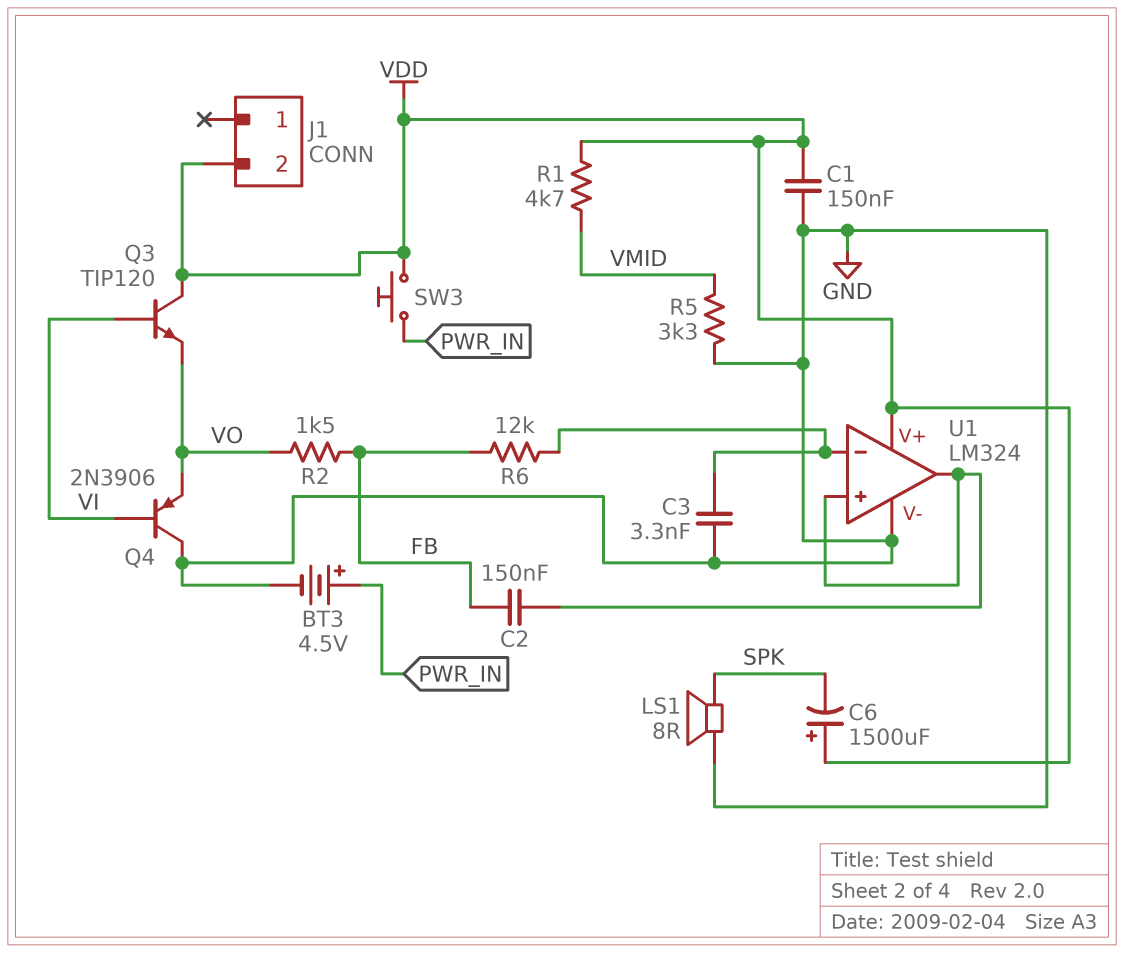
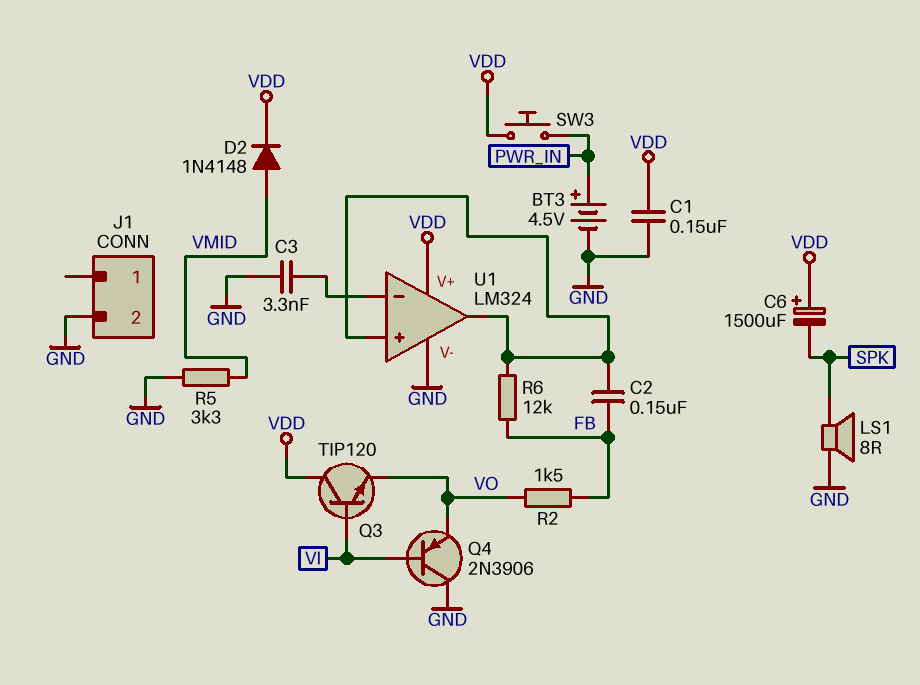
D2: none -> diode 1N4148 (A VMID, K VDD)
J1 pin 2: VDD -> GND
R1: 4.7k (VDD, VMID) -> none
R6: 12k (FB, U1/in-) -> 12k (FB, U1/in+)

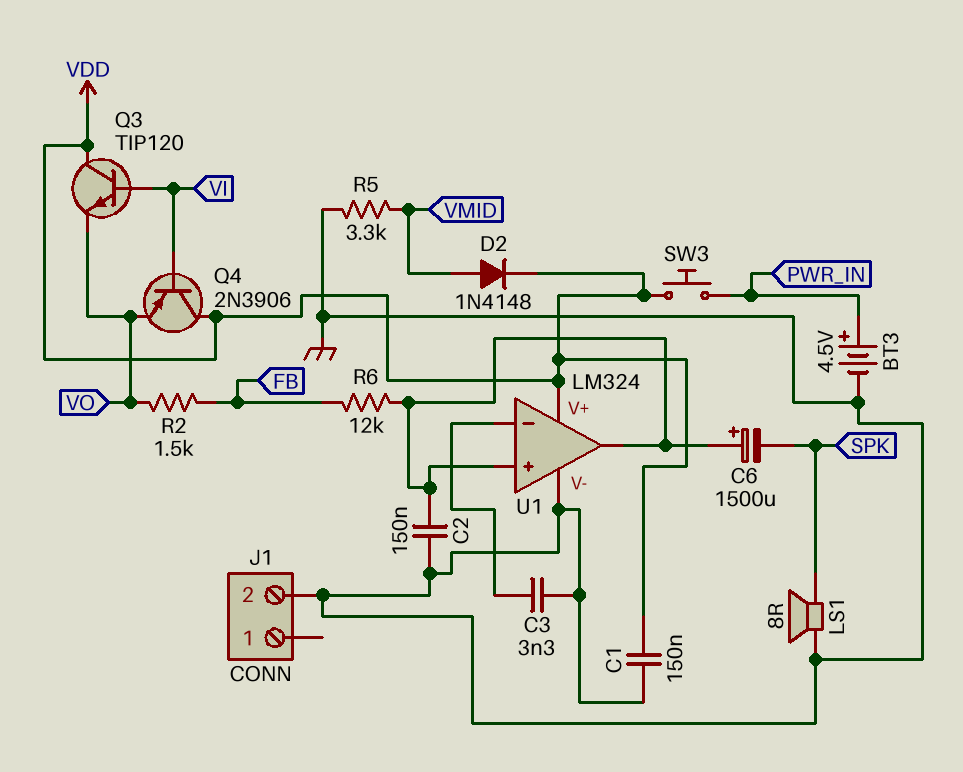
C2: 150nF (FB, U1/in+) -> 150nF (GND, U1/in+)
C6: 1500uF (plus VDD, minus SPK) -> 1500uF (plus U1/in+, minus SPK)
Q4: PNP 2N3906 (B VI, C GND, E VO) -> PNP 2N3906 (B VI, C VDD, E VO)

